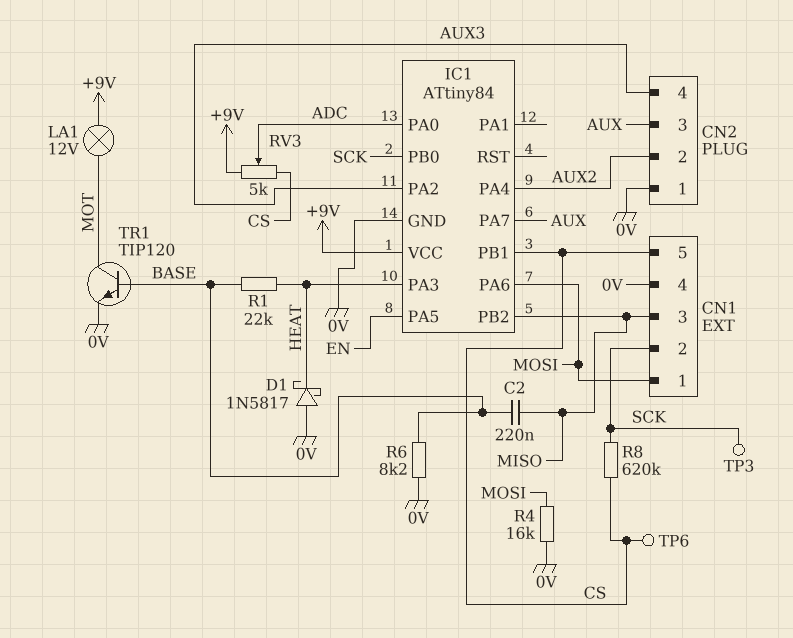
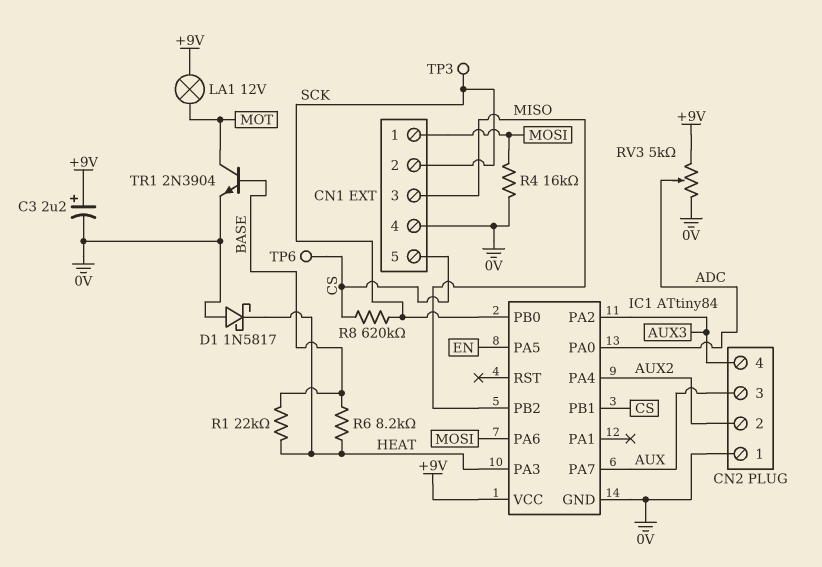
C2: 220nF (BASE, MISO) -> none
C3: none -> 2.2uF (plus +9V, minus 0V)
R6: 8.2k (0V, BASE) -> 8.2k (BASE, HEAT)
RV3: 5k (+9V, CS, wiper ADC) -> 5k (+9V, 0V, wiper ADC)
TR1: NPN TIP120 (B BASE, C MOT, E 0V) -> NPN 2N3904 (B BASE, C MOT, E 0V)

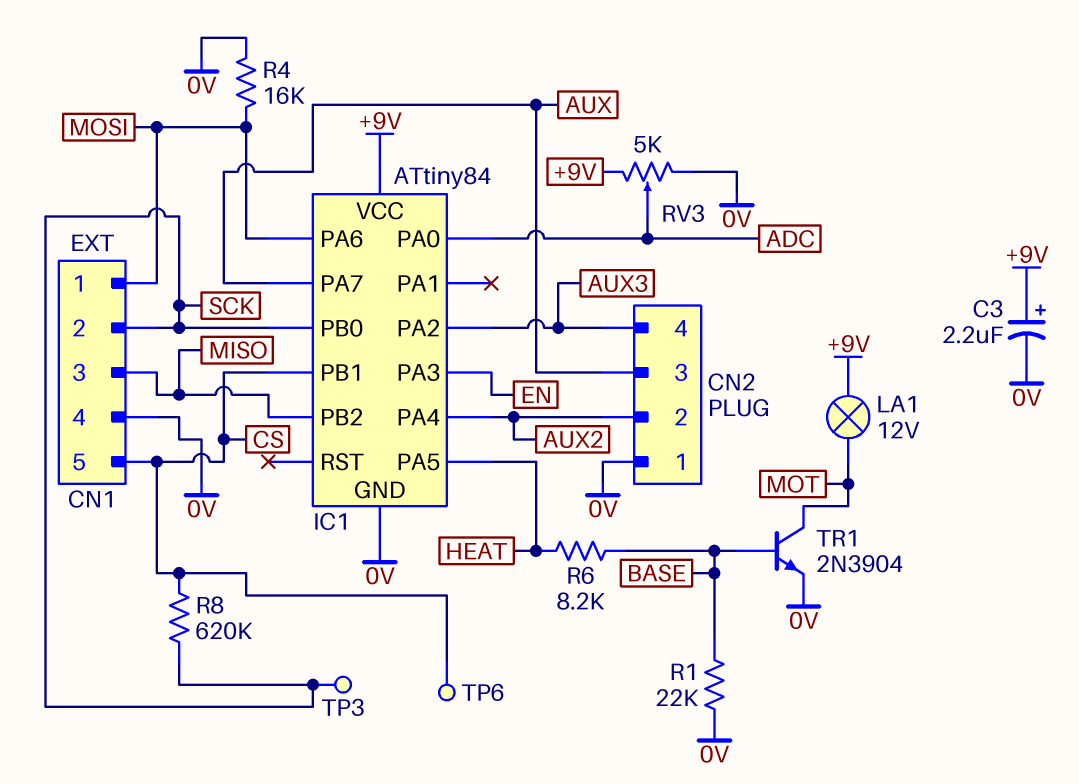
D1: schottky 1N5817 (A 0V, K HEAT) -> none
IC1 pin PA3: HEAT -> EN
IC1 pin PA5: EN -> HEAT
R1: 22k (BASE, HEAT) -> 22k (0V, BASE)

